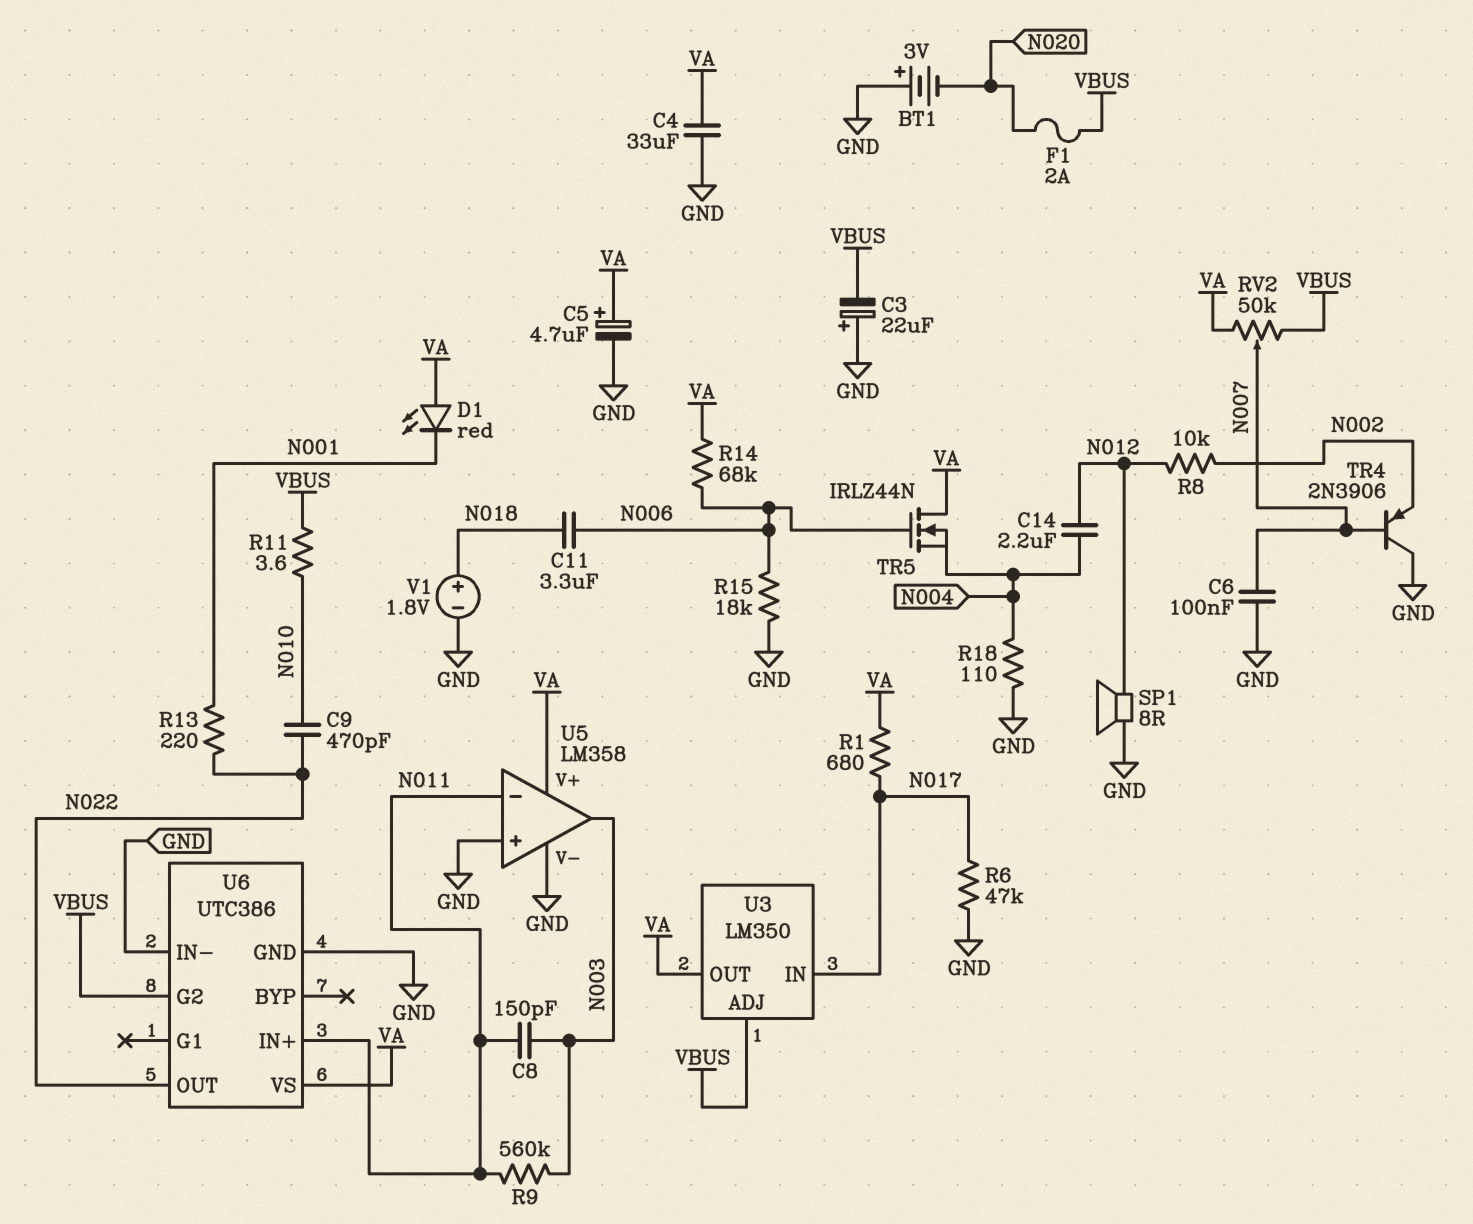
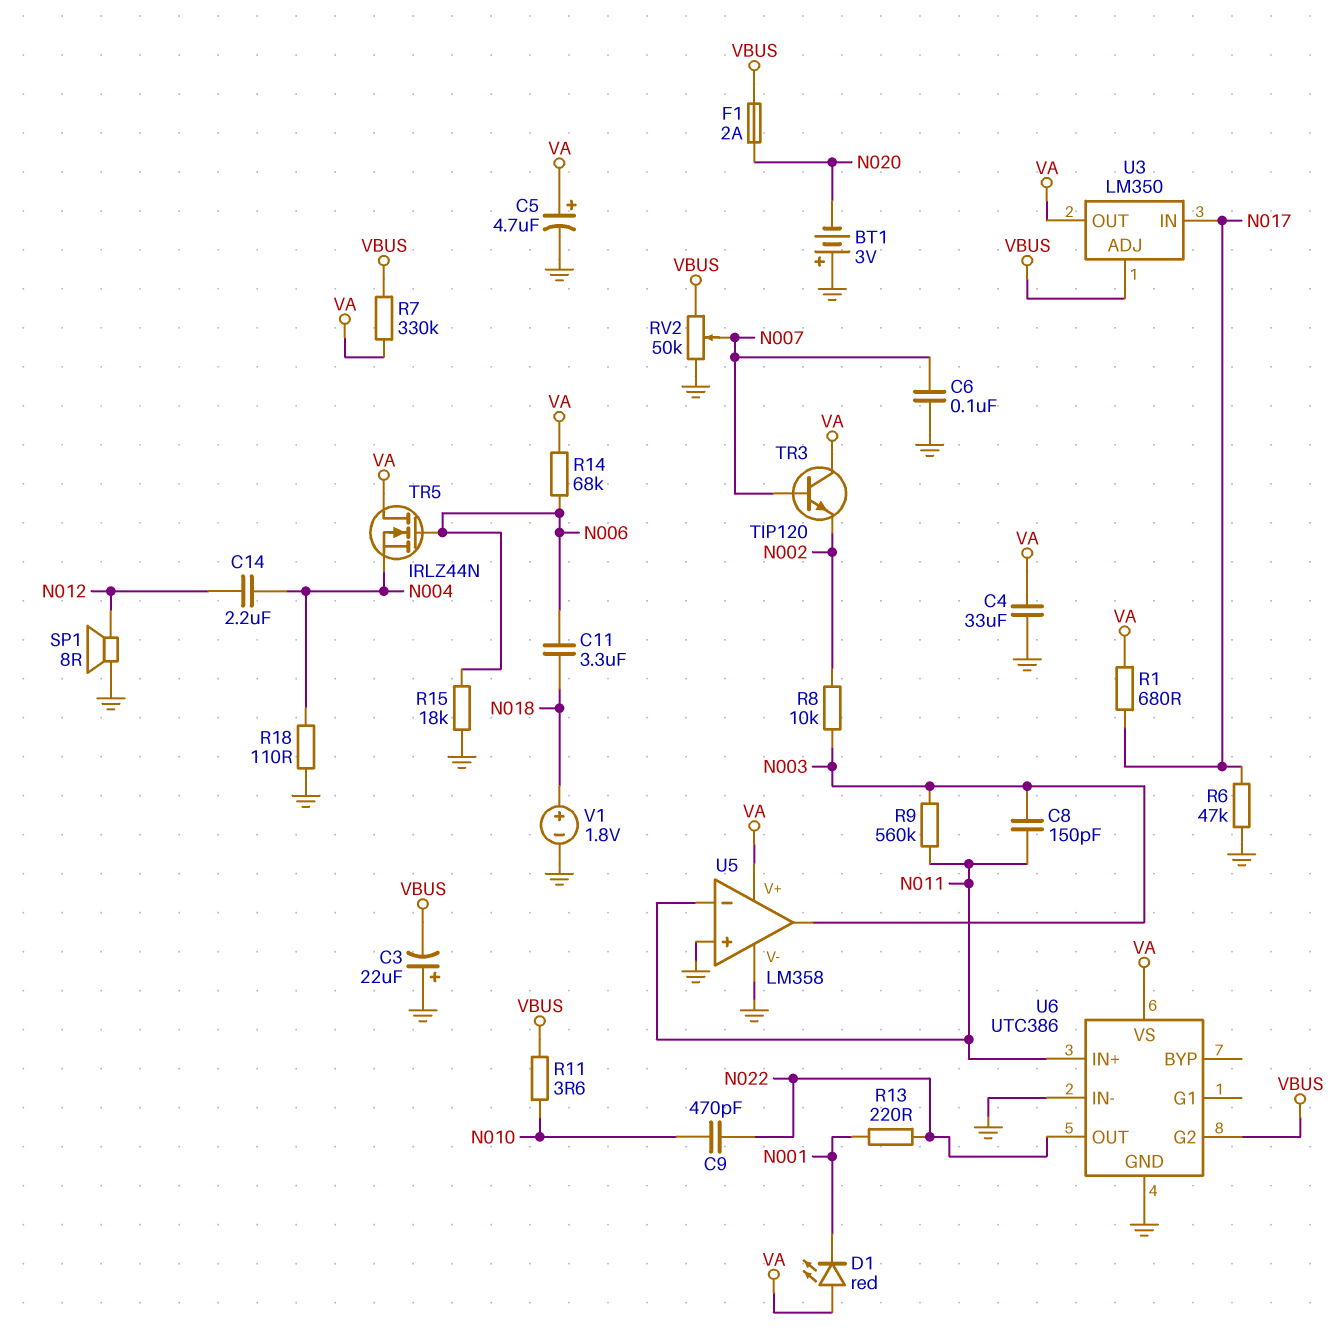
R7: none -> 330k (VA, VBUS)
R8: 10k (N002, N012) -> 10k (N002, N003)
RV2: 50k (VA, VBUS, wiper N007) -> 50k (GND, VBUS, wiper N007)
TR3: none -> NPN TIP120 (B N007, C VA, E N002)
TR4: PNP 2N3906 (B N007, C GND, E N002) -> none

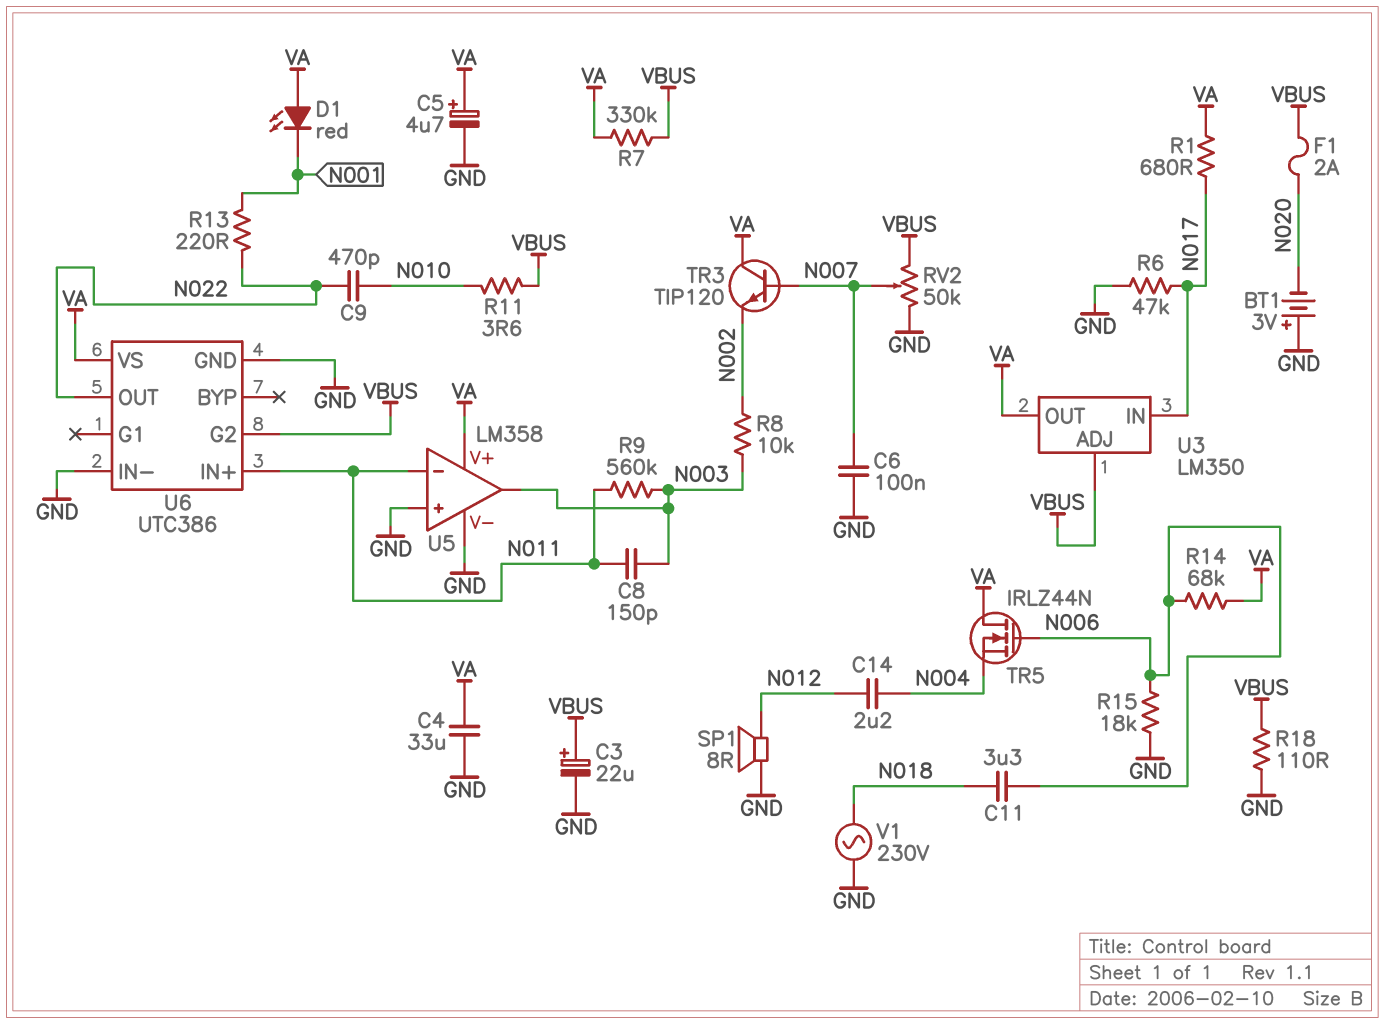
C3: 22uF (plus GND, minus VBUS) -> 22uF (plus VBUS, minus GND)
R18: 110 (GND, N004) -> 110 (GND, VBUS)
V1: 1.8V (plus N018, minus GND) -> AC 230V (GND, N018)

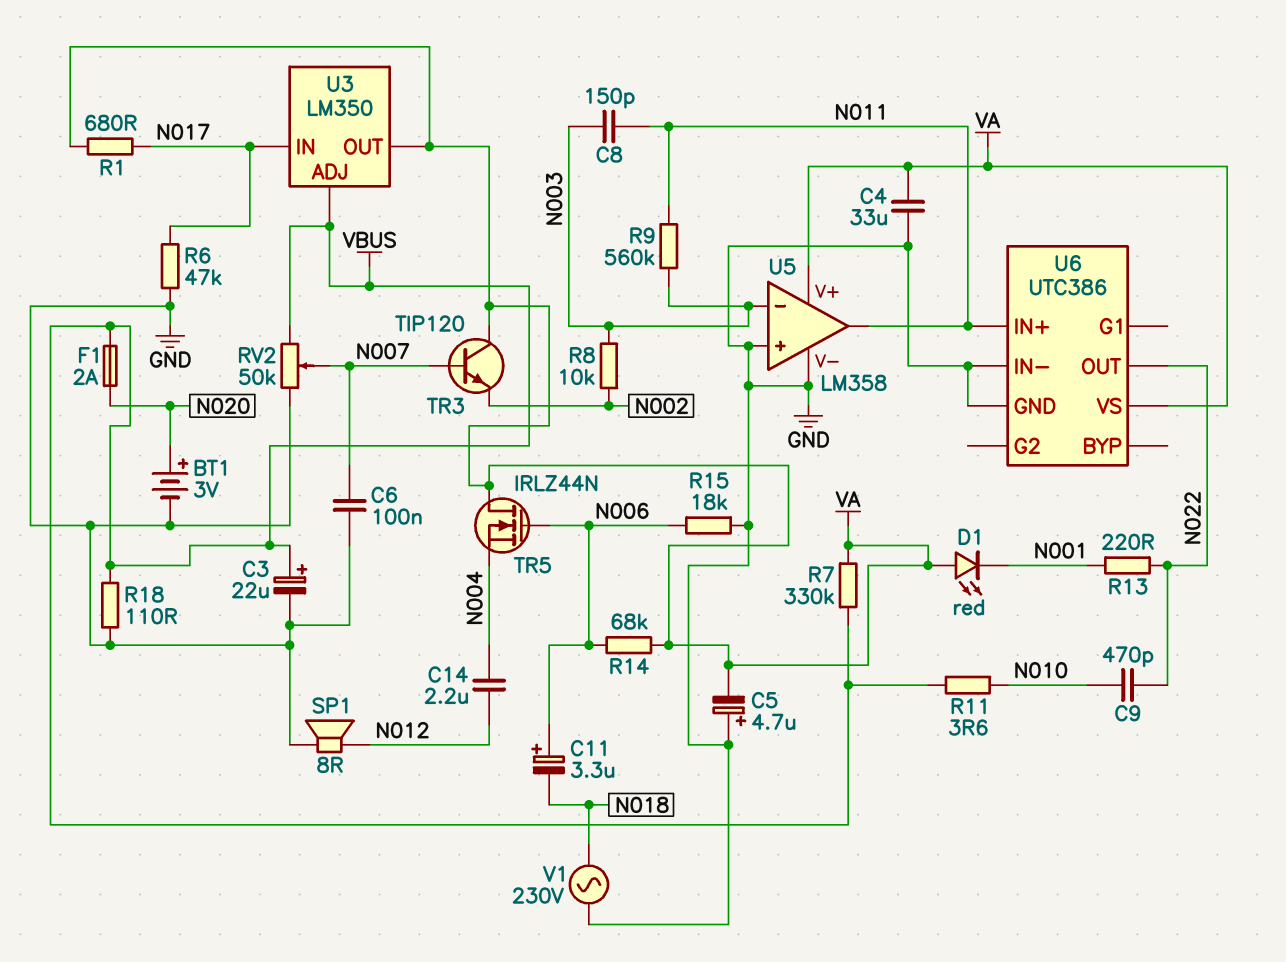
BT1: 3V (plus GND, minus N020) -> 3V (plus N020, minus GND)
C5: 4.7uF (plus VA, minus GND) -> 4.7uF (plus GND, minus VA)
C11: 3.3uF (N006, N018) -> 3.3uF (plus N006, minus N018)
U5 pin in-: N011 -> N003
U5 pin out: N003 -> N011
U6 pin G2: VBUS -> none

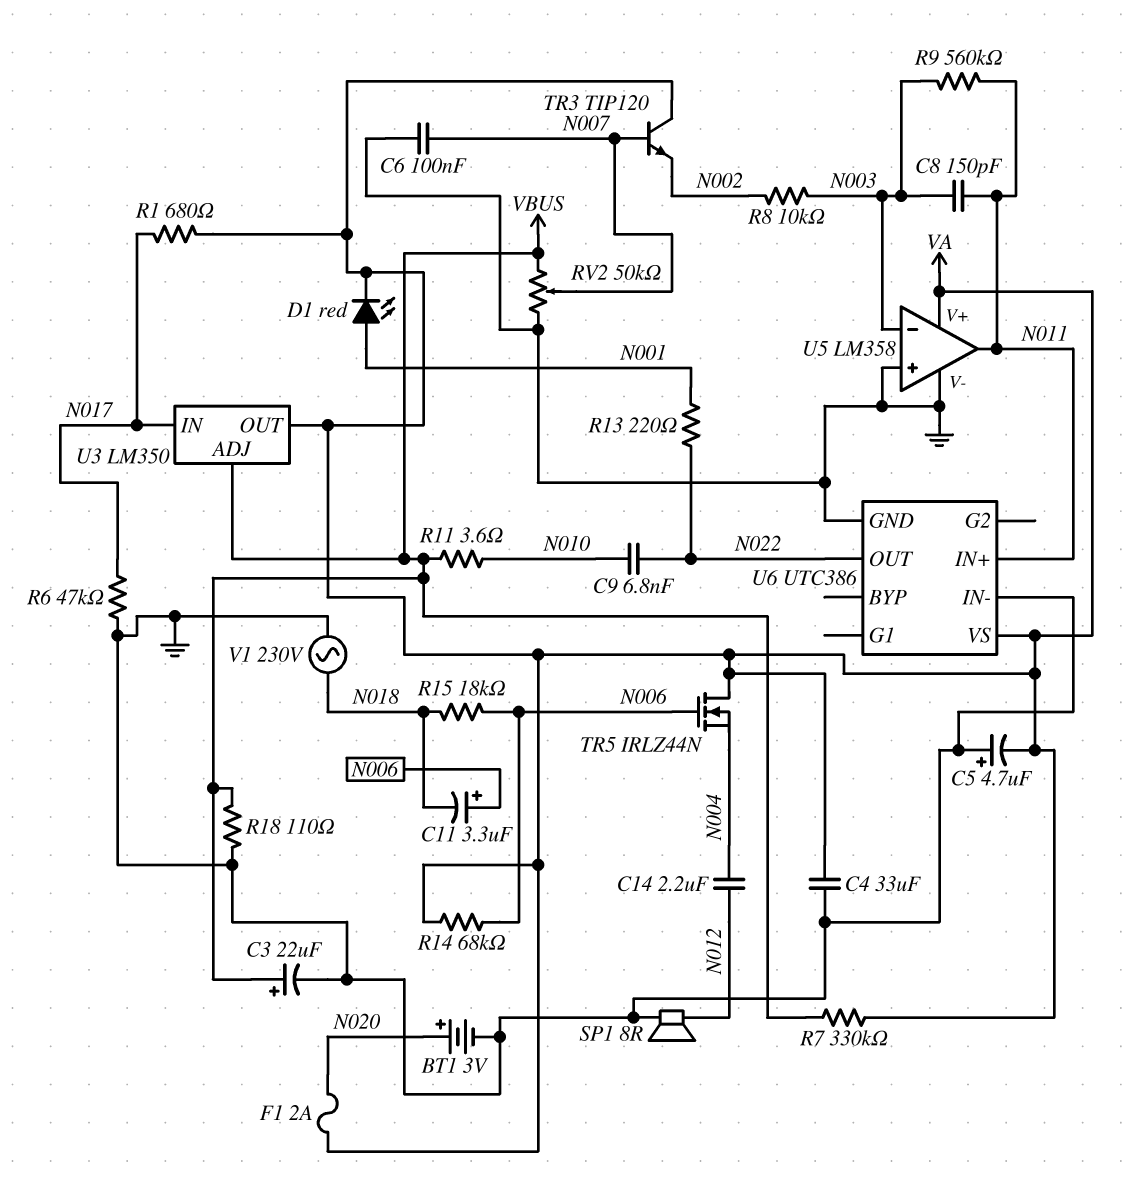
C9: 470pF (N010, N022) -> 6.8nF (N010, N022)
D1: LED red (A VA, K N001) -> LED red (A N001, K VA)
F1: 2A (N020, VBUS) -> 2A (N020, VA)
R15: 18k (GND, N006) -> 18k (N006, N018)

